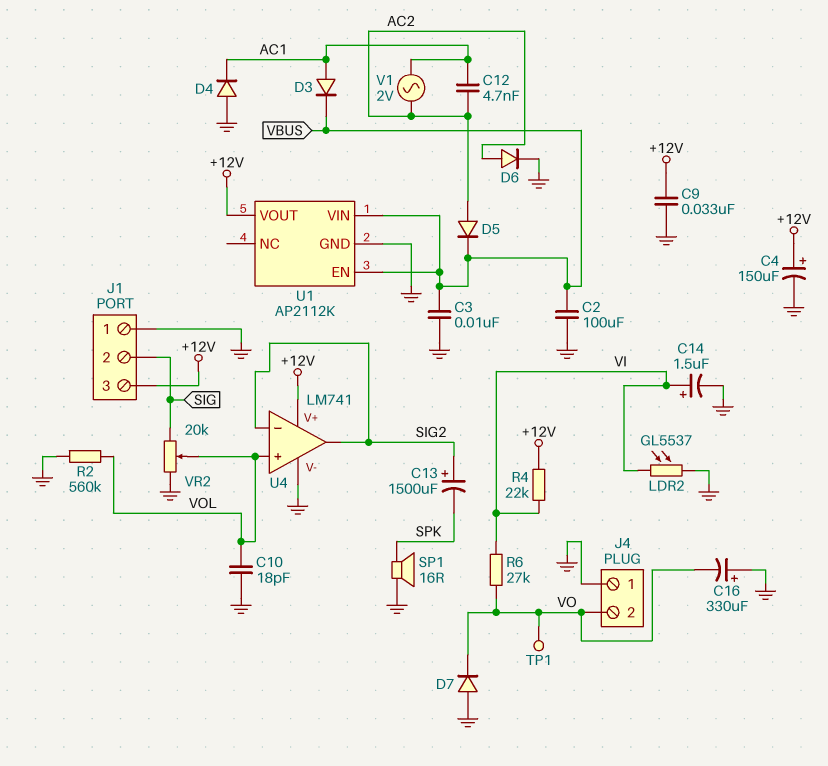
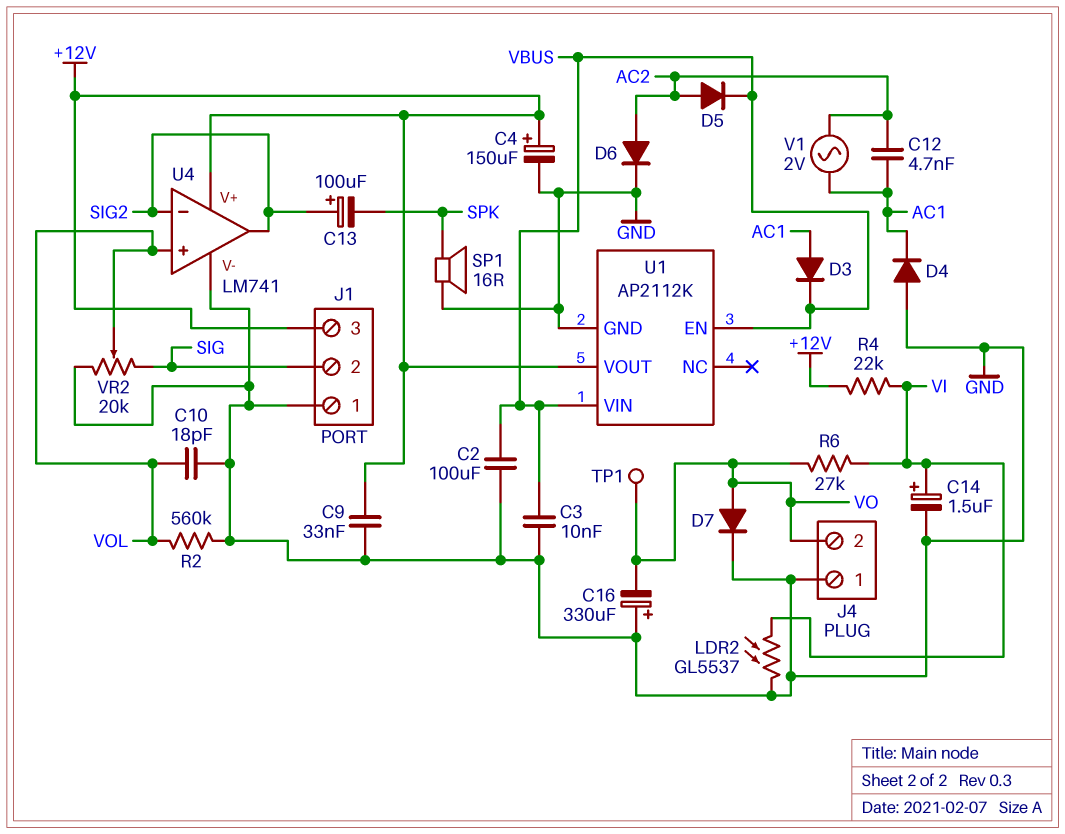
C13: 1500uF (plus SIG2, minus SPK) -> 100uF (plus SIG2, minus SPK)
D7: diode (A GND, K VO) -> diode (A VO, K GND)

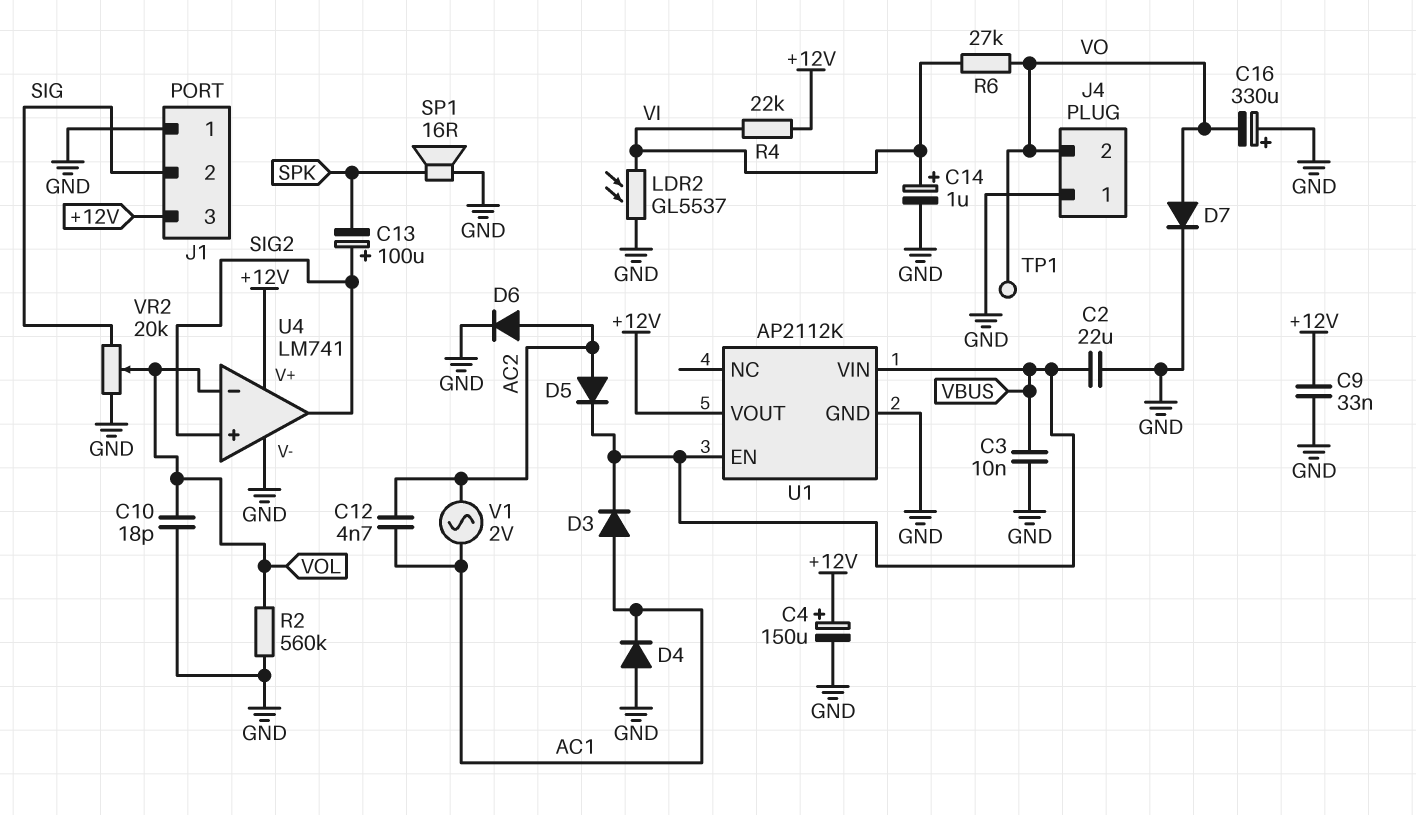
C2: 100uF (GND, VBUS) -> 22uF (GND, VBUS)
C14: 1.5uF (plus VI, minus GND) -> 1uF (plus VI, minus GND)
U4 pin in+: VOL -> SIG2
U4 pin in-: SIG2 -> VOL

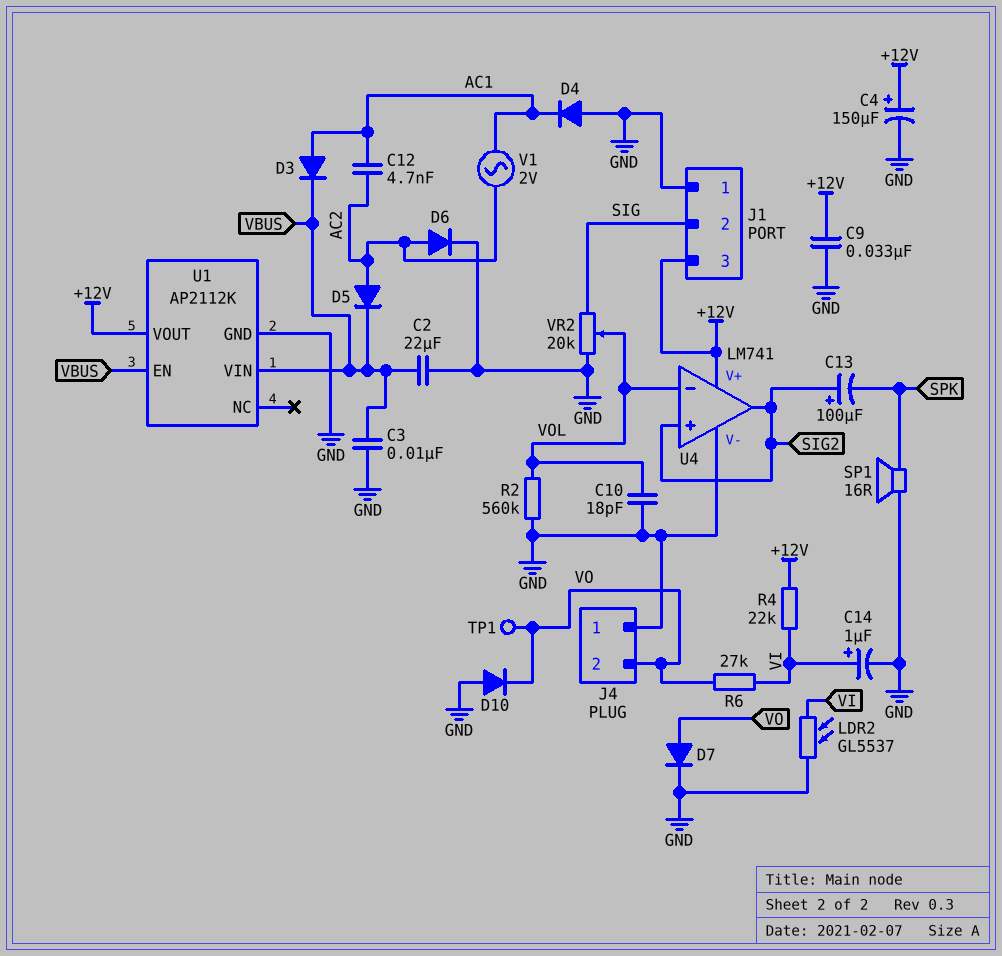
C16: 330uF (plus GND, minus VO) -> none
D10: none -> diode (A GND, K VO)

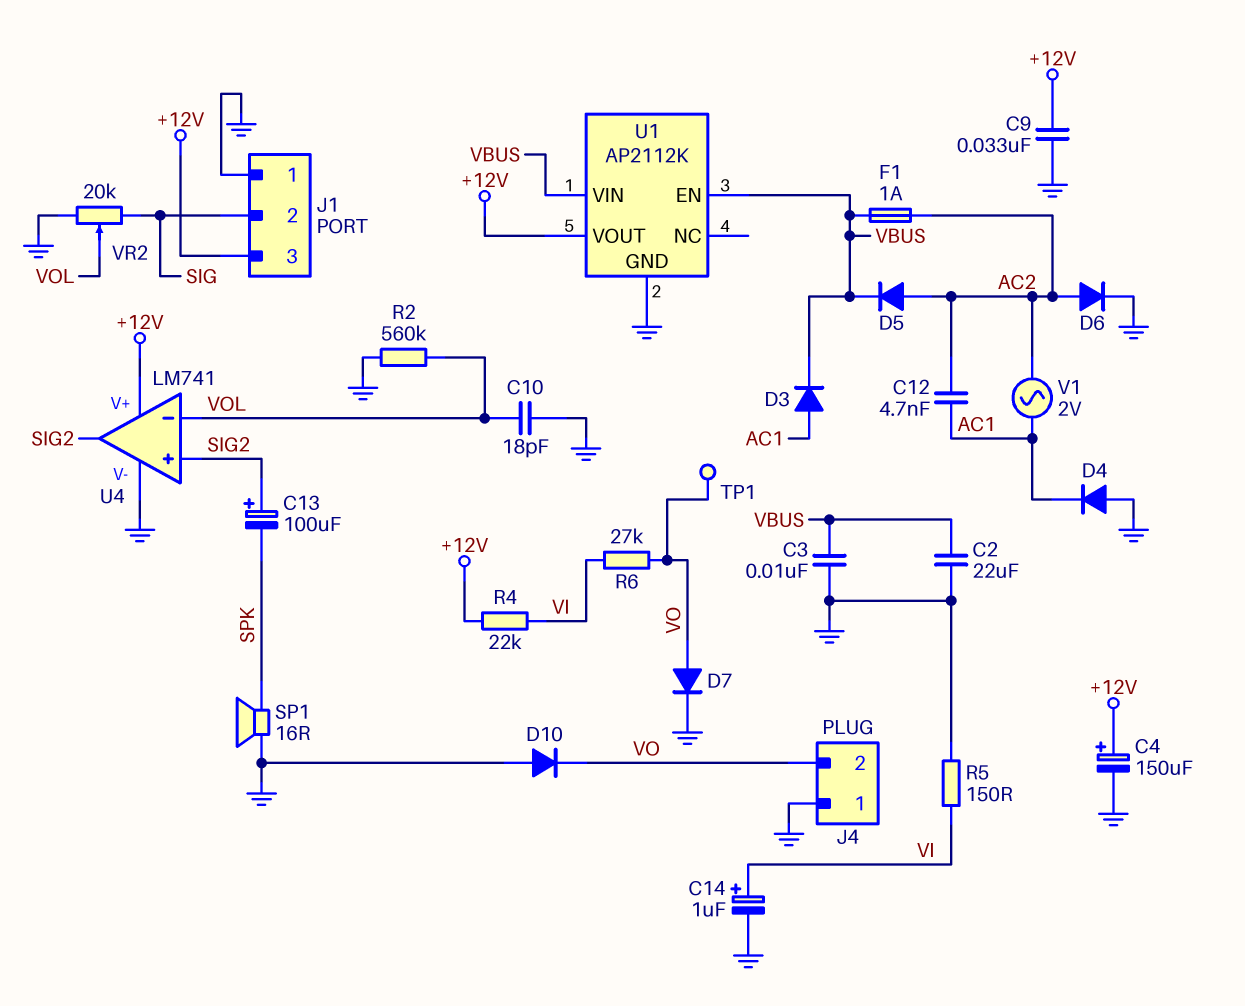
F1: none -> 1A (AC2, VBUS)
LDR2: GL5537 (GND, VI) -> none
R5: none -> 150 (GND, VI)

